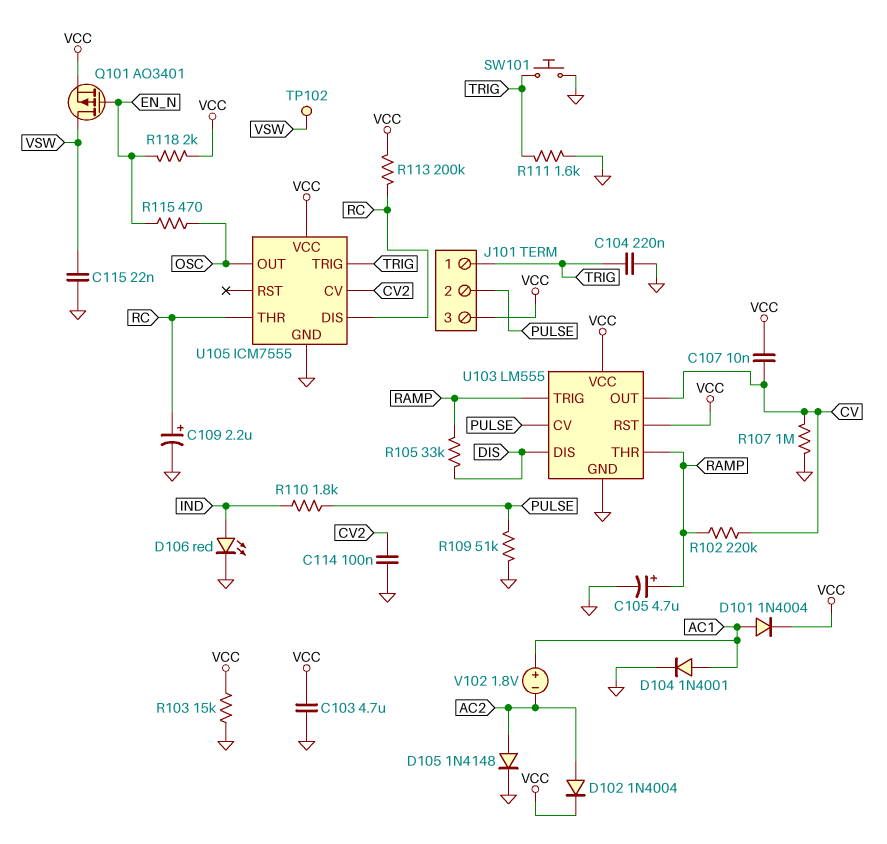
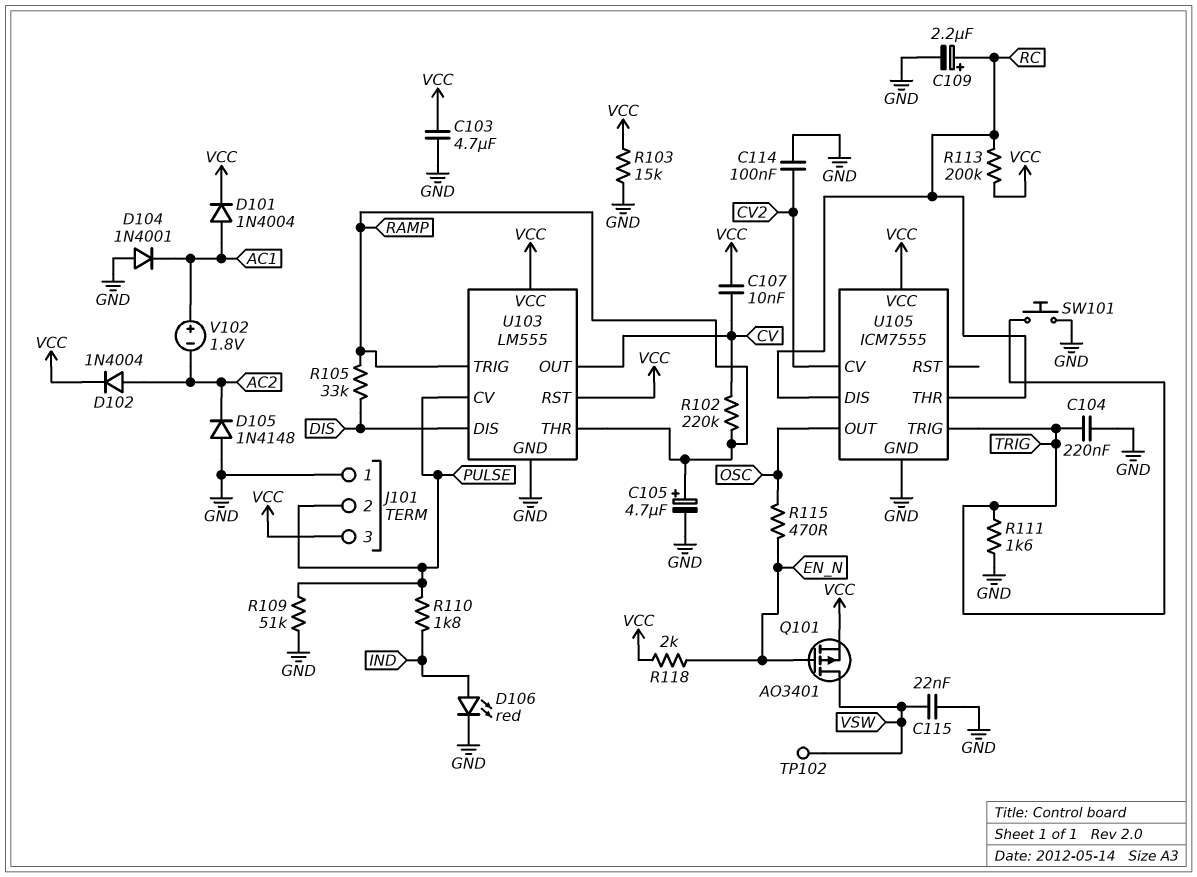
D104: diode 1N4001 (A AC1, K GND) -> diode 1N4001 (A GND, K AC1)
D105: diode 1N4148 (A AC2, K GND) -> diode 1N4148 (A GND, K AC2)
J101 pin 1: TRIG -> GND
R107: 1M (CV, GND) -> none

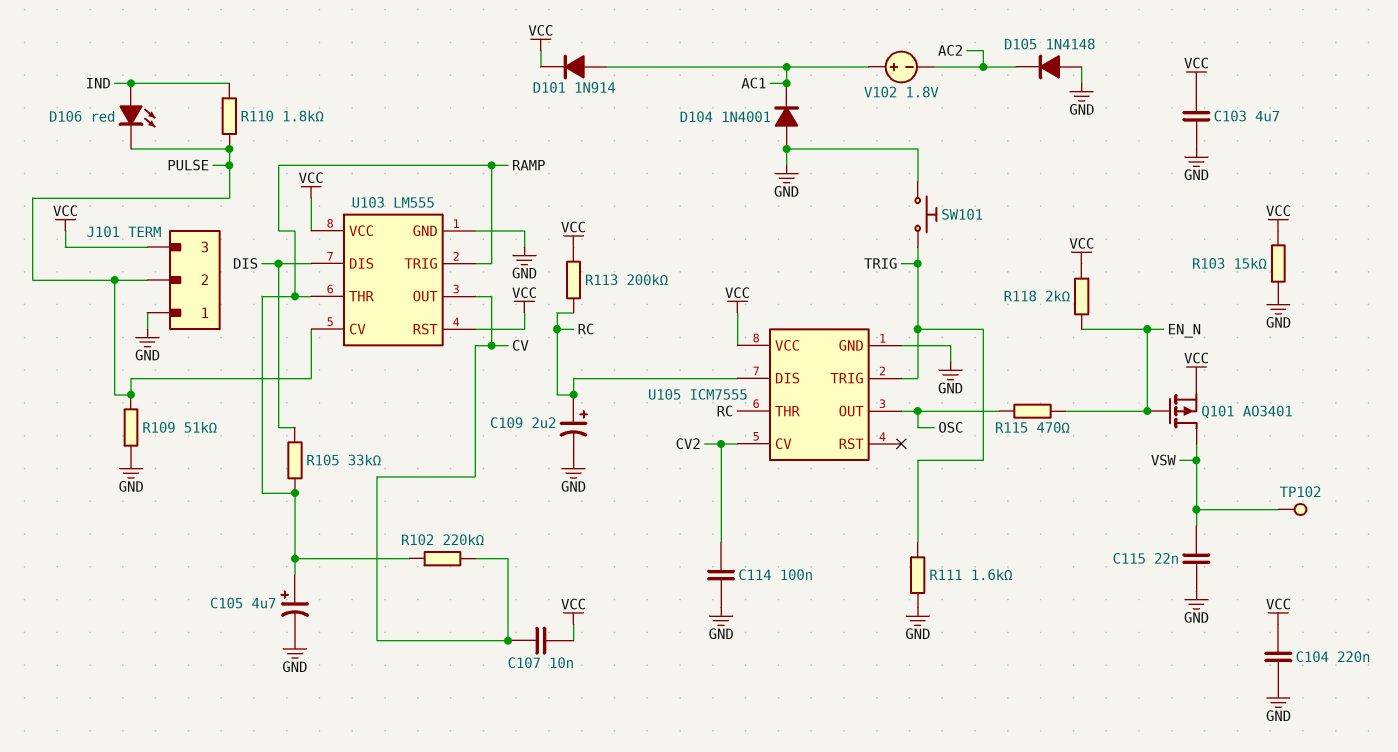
C104: 220nF (GND, TRIG) -> 220nF (GND, VCC)
D101: diode 1N4004 (A AC1, K VCC) -> diode 1N914 (A AC1, K VCC)
D102: diode 1N4004 (A AC2, K VCC) -> none
D106: LED red (A IND, K GND) -> LED red (A IND, K PULSE)

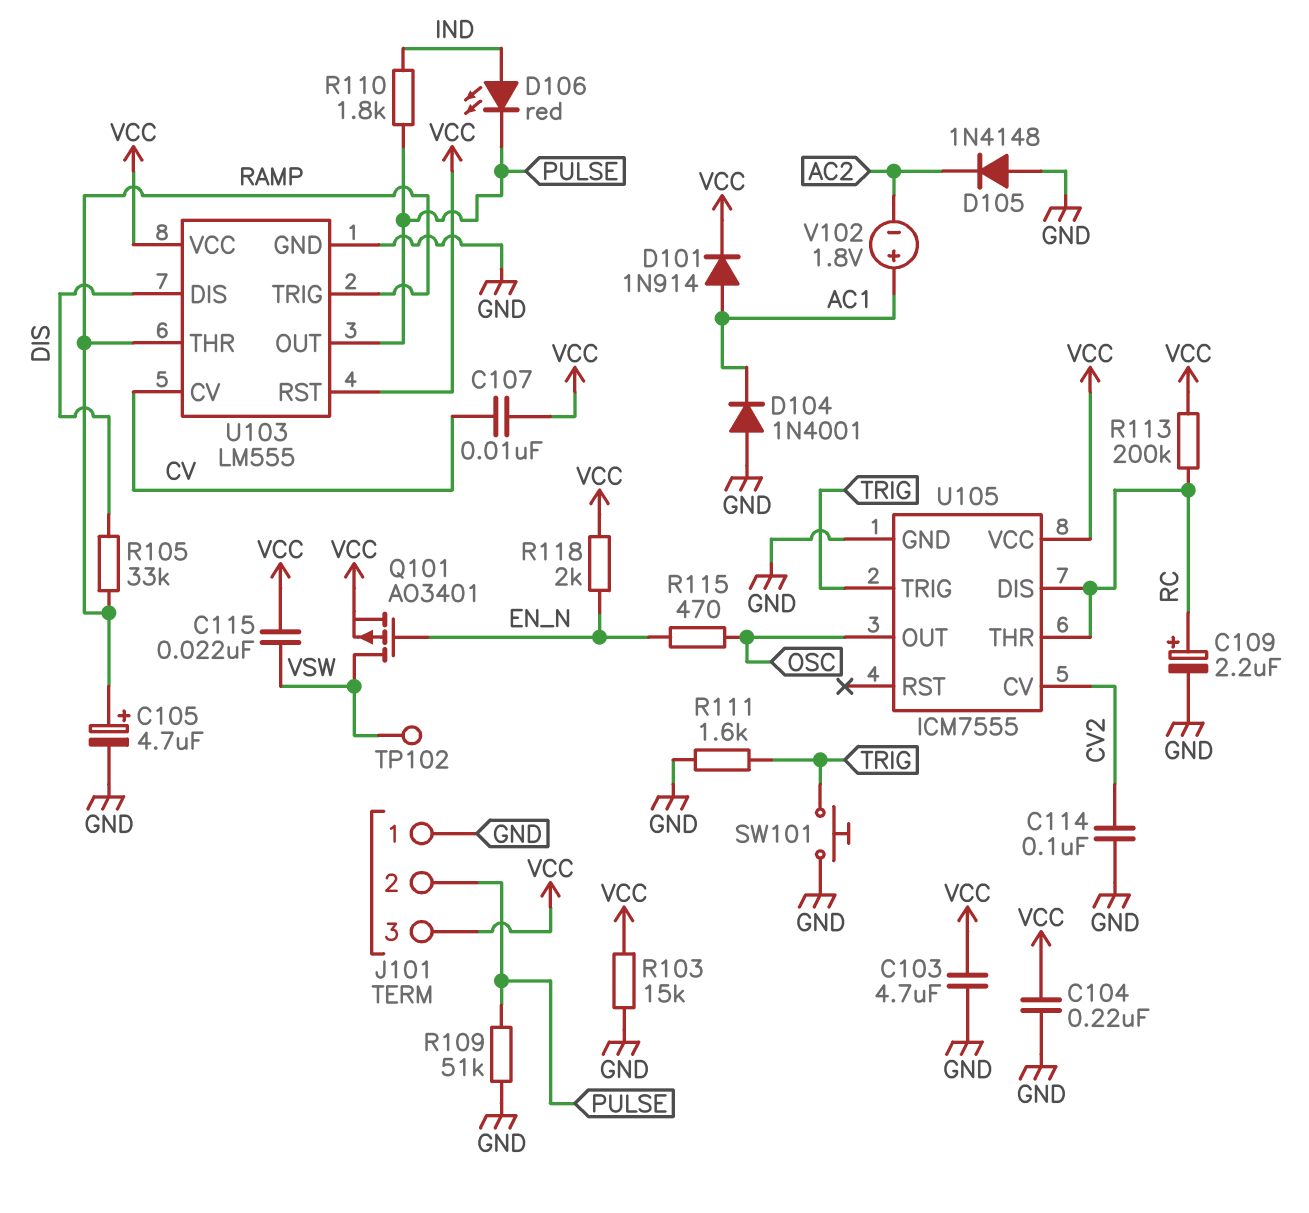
C115: 22nF (GND, VSW) -> 22nF (VCC, VSW)
R102: 220k (CV, RAMP) -> none
U103 pin CV: PULSE -> CV
U103 pin OUT: CV -> PULSE

